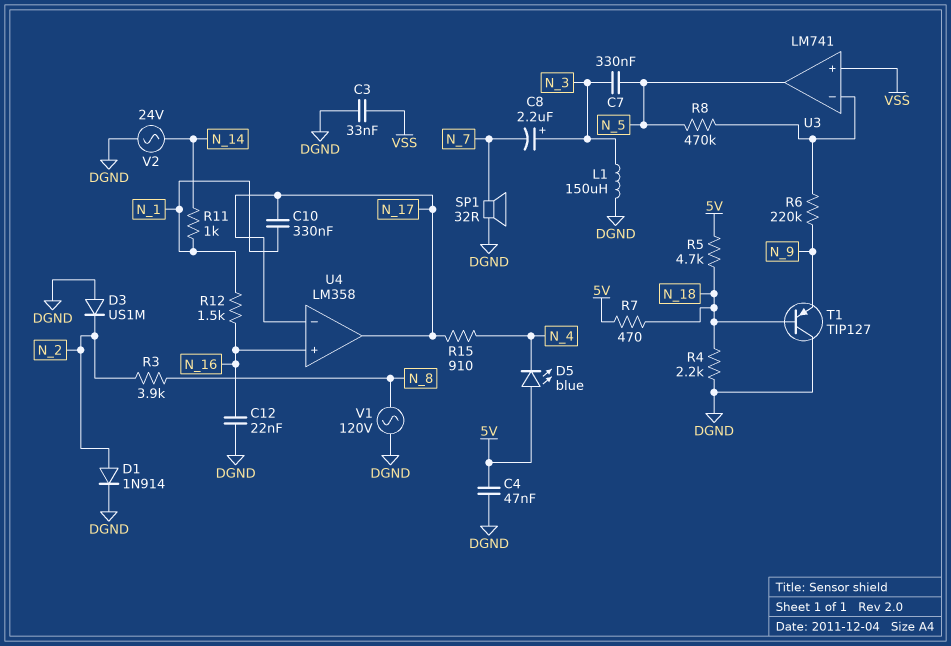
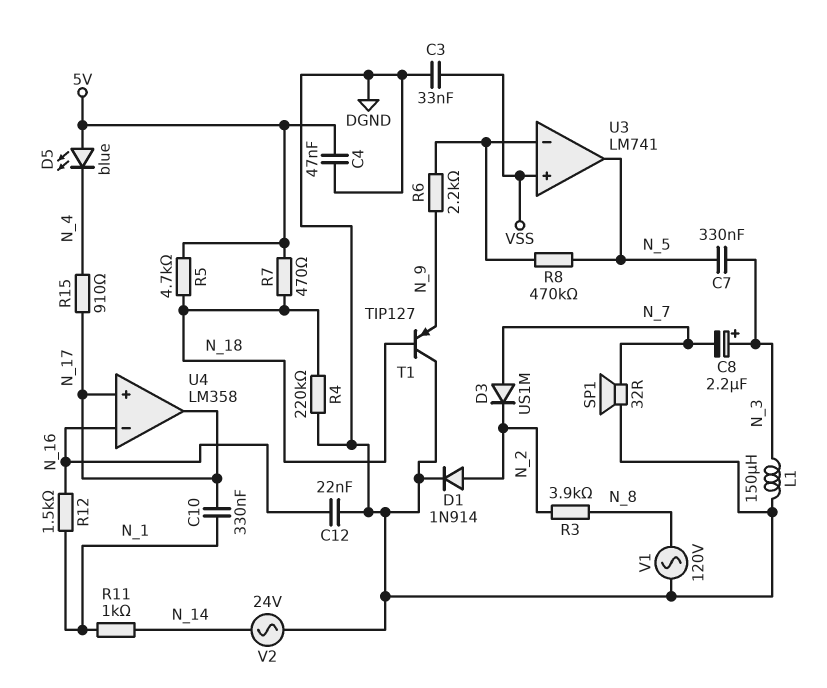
D3: diode US1M (A DGND, K N_2) -> diode US1M (A N_7, K N_2)
R4: 2.2k (DGND, N_18) -> 220k (DGND, N_18)
R6: 220k (N_9, U3/in-) -> 2.2k (N_9, U3/in-)
U4 pin in+: N_16 -> N_17
U4 pin in-: N_17 -> N_16

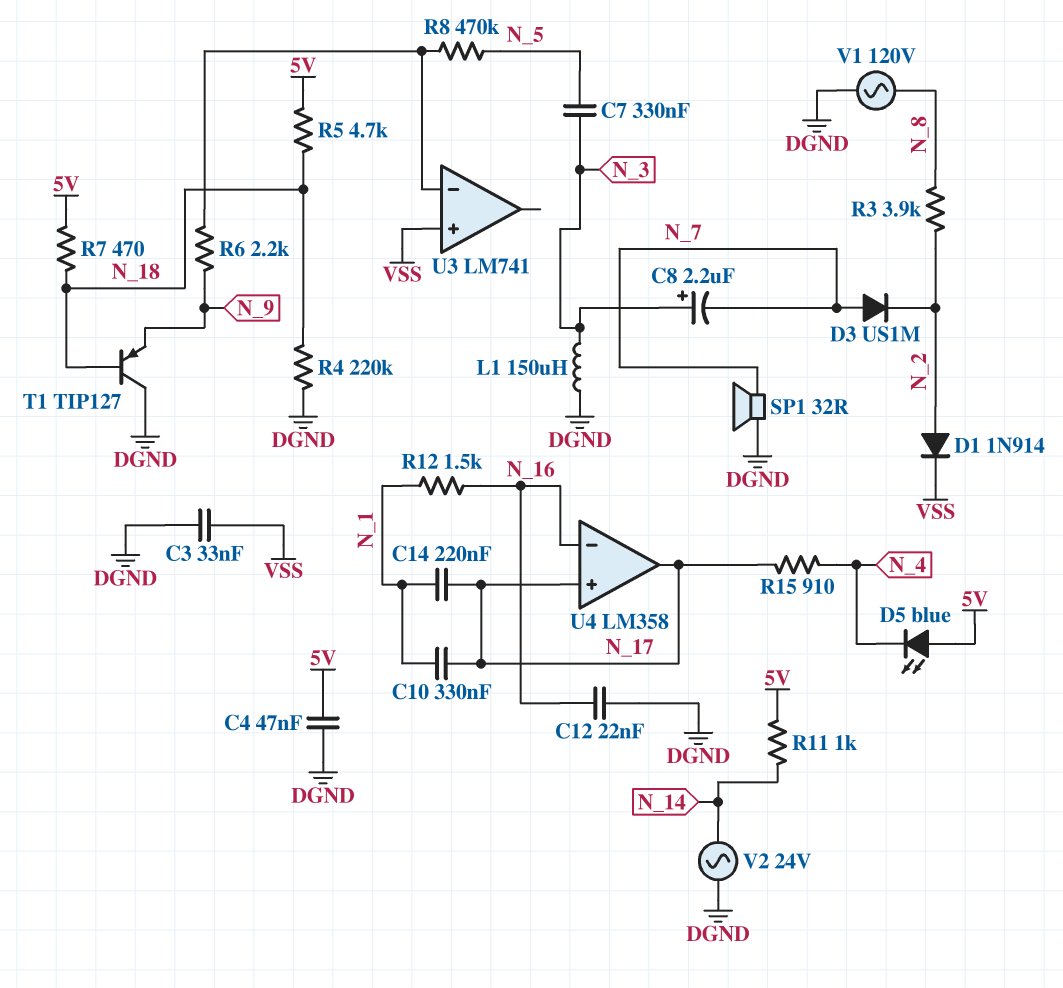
C14: none -> 220nF (N_1, N_17)
D1: diode 1N914 (A N_2, K DGND) -> diode 1N914 (A N_2, K VSS)
R11: 1k (N_1, N_14) -> 1k (5V, N_14)
U3 pin out: N_5 -> none

